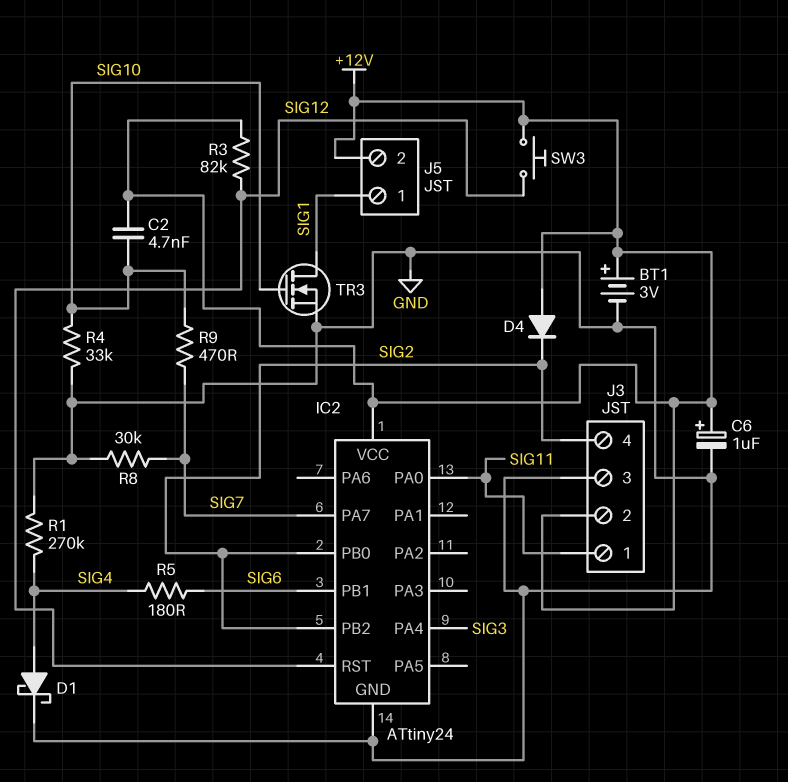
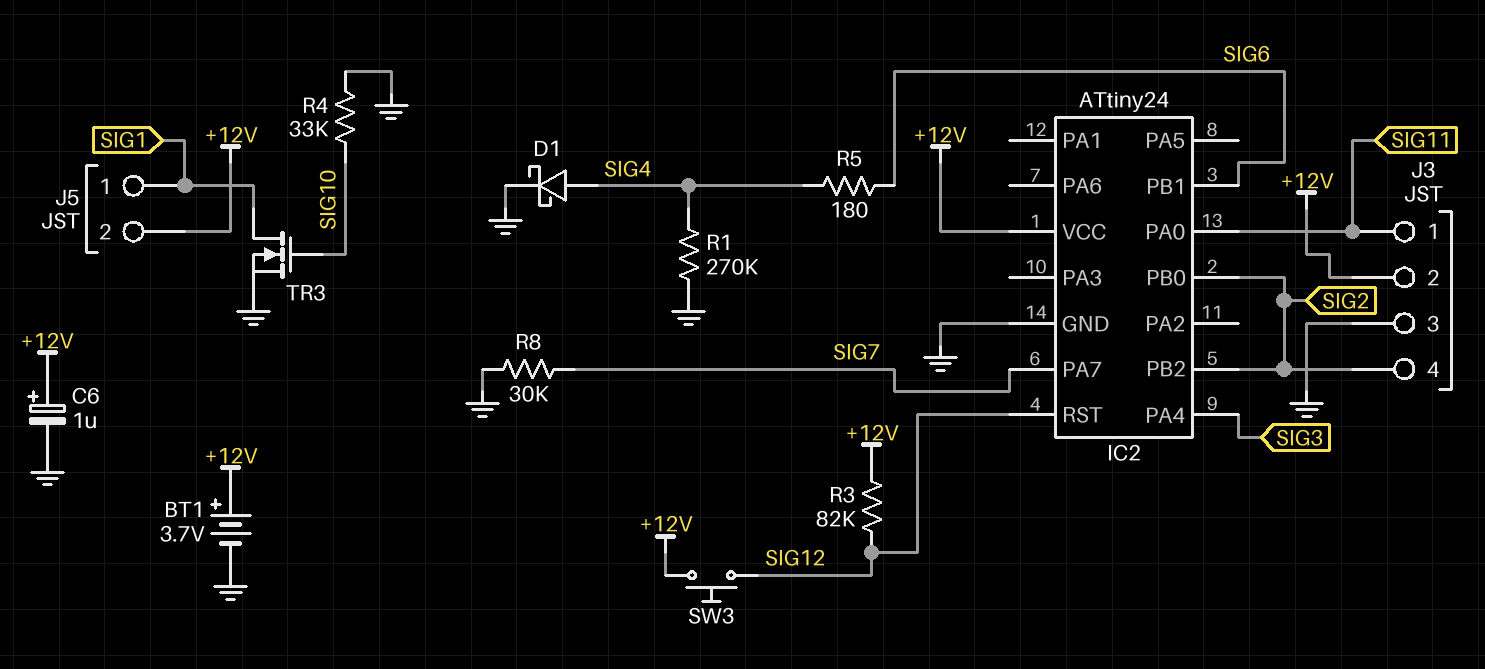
BT1: 3V (plus +12V, minus GND) -> 3.7V (plus +12V, minus GND)
C2: 4.7nF (+12V, SIG10) -> none
D4: diode (A +12V, K SIG2) -> none
R9: 470 (SIG7, SIG10) -> none

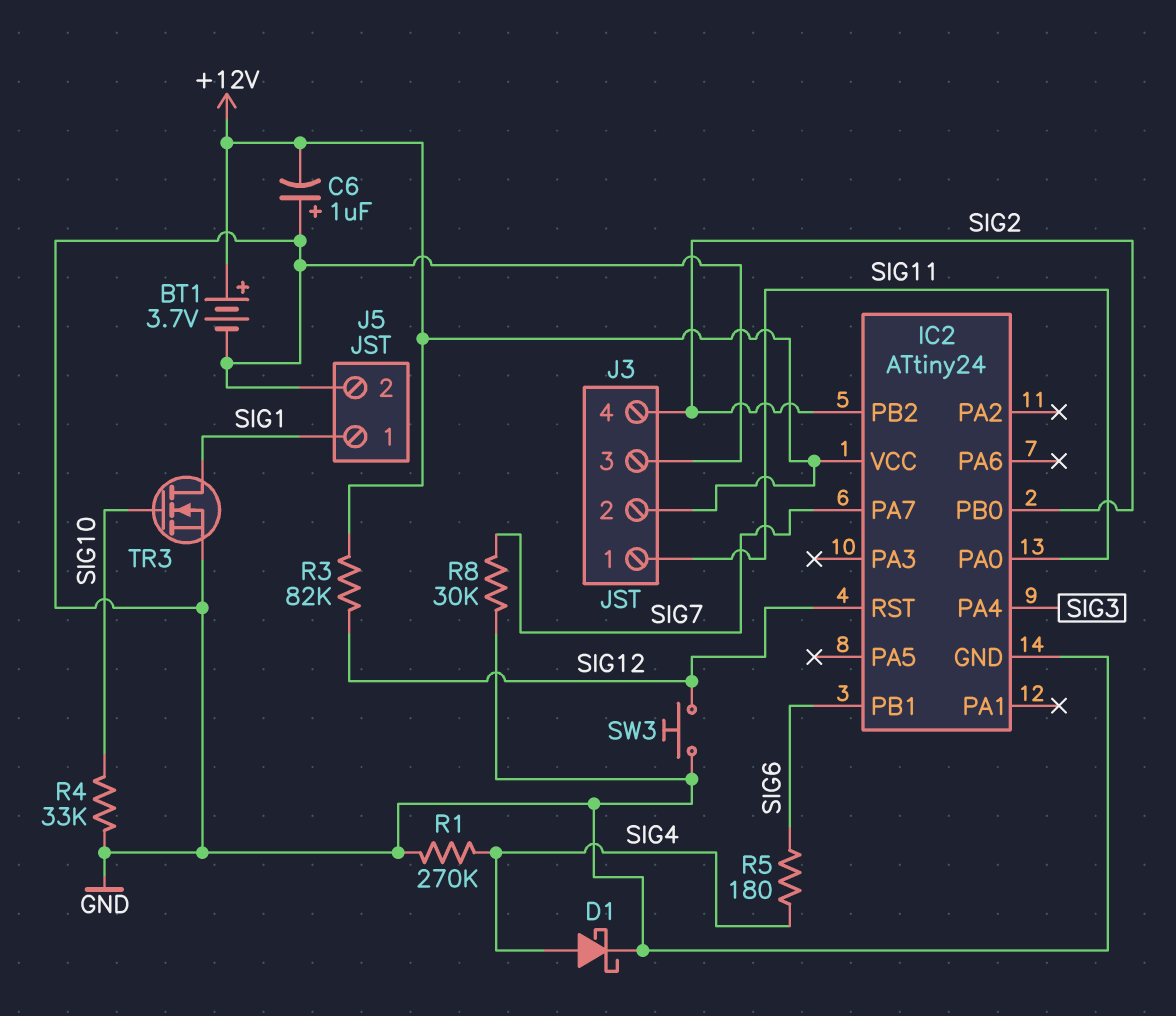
C6: 1uF (plus +12V, minus GND) -> 1uF (plus GND, minus +12V)
J5 pin 2: +12V -> GND
SW3: button (+12V, SIG12) -> button (GND, SIG12)

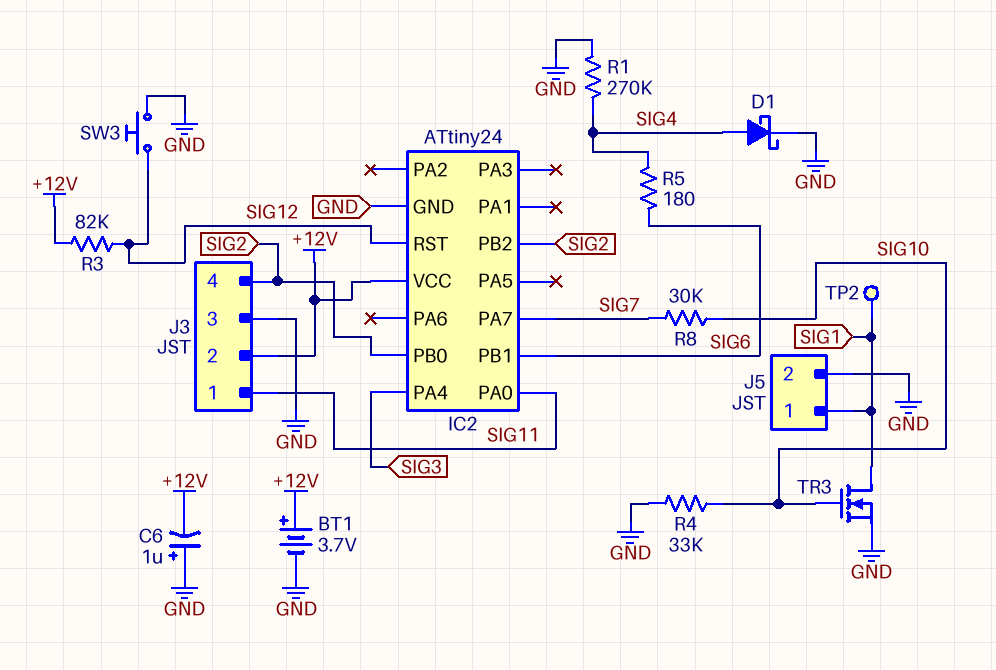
R8: 30k (GND, SIG7) -> 30k (SIG7, SIG10)
TP2: none -> test point (SIG1)

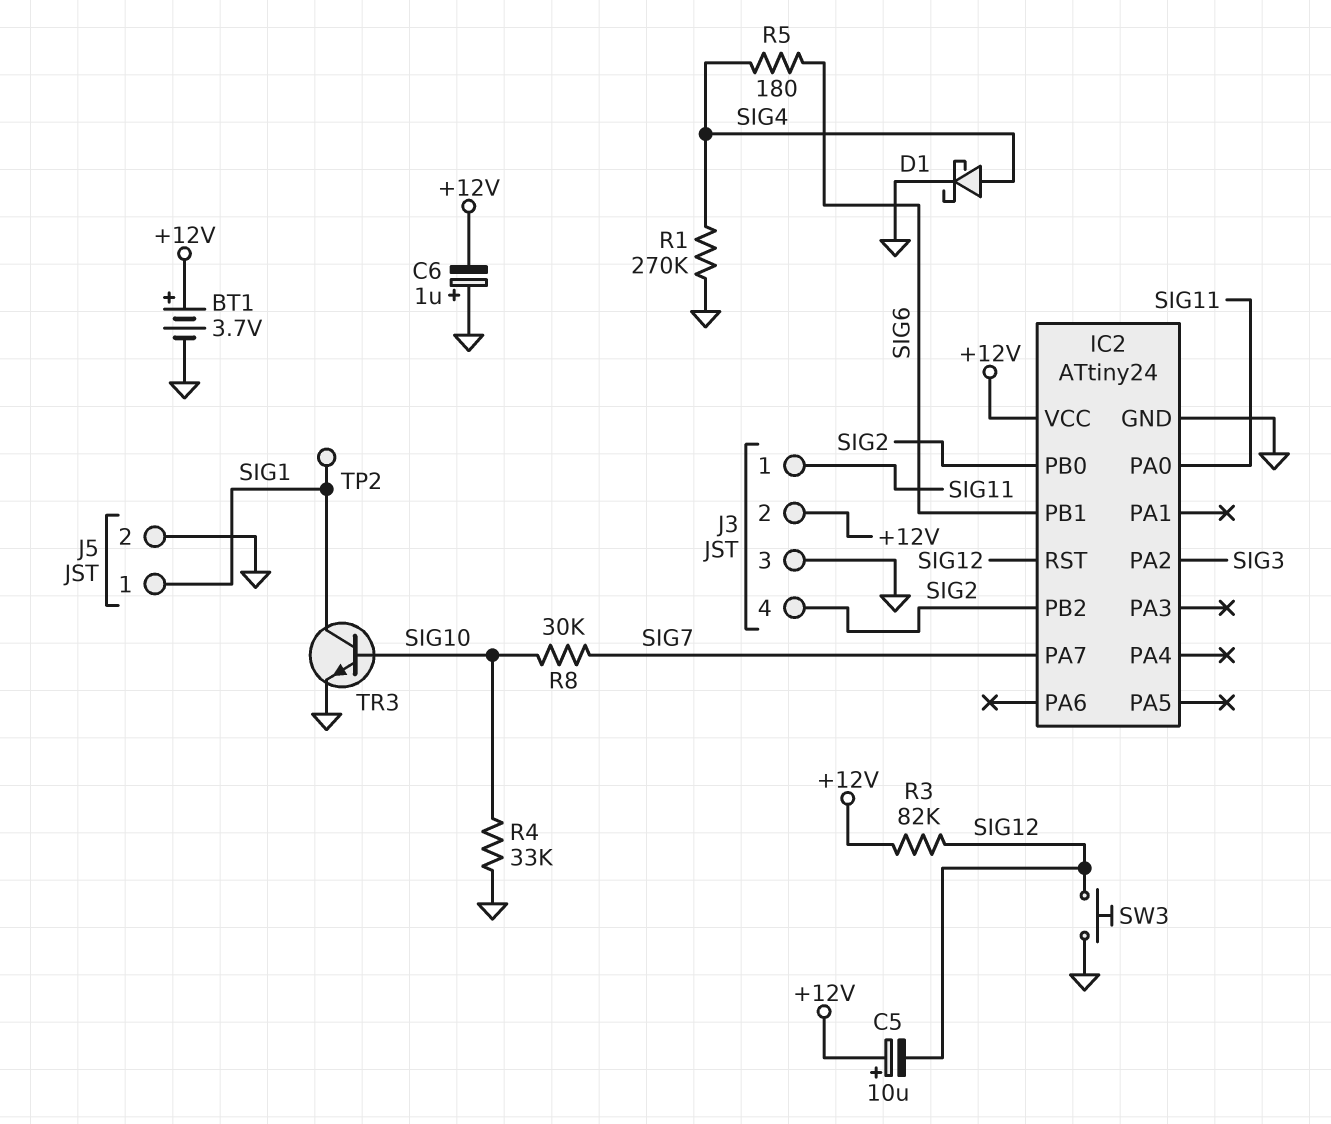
C5: none -> 10uF (plus +12V, minus SIG12)
IC2 pin PA2: none -> SIG3
IC2 pin PA4: SIG3 -> none
TR3: NMOS (G SIG10, D SIG1, S GND) -> NPN (B SIG10, C SIG1, E GND)

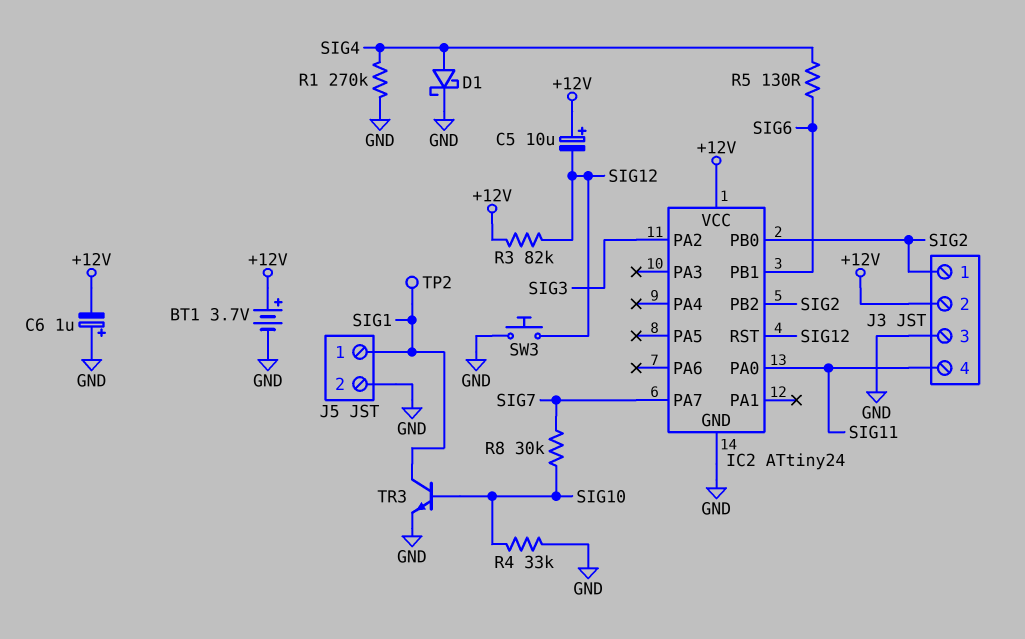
J3 pin 1: SIG11 -> SIG2
J3 pin 4: SIG2 -> SIG11
R5: 180 (SIG4, SIG6) -> 130 (SIG4, SIG6)

